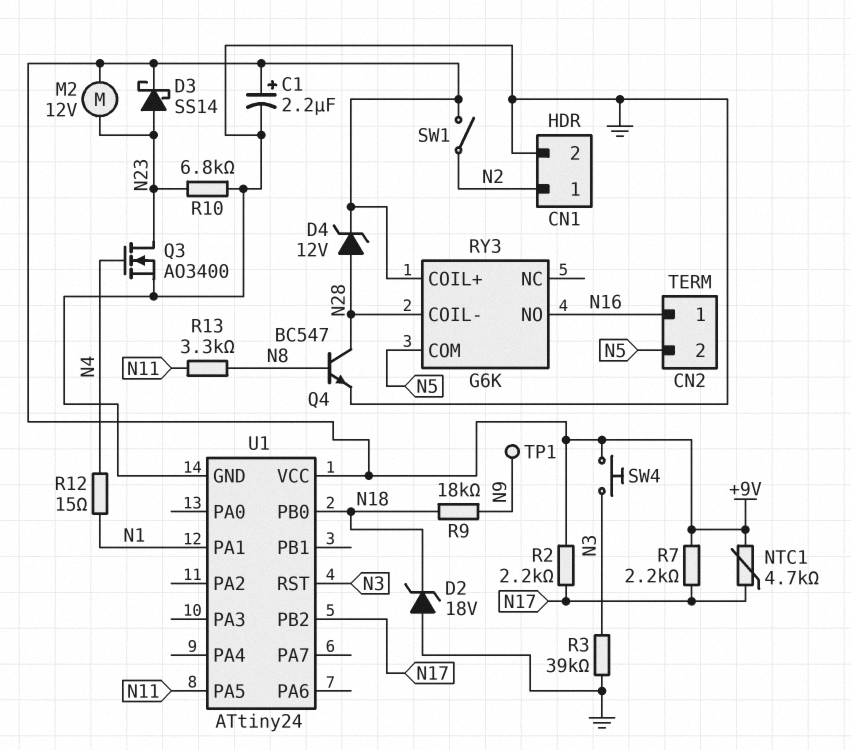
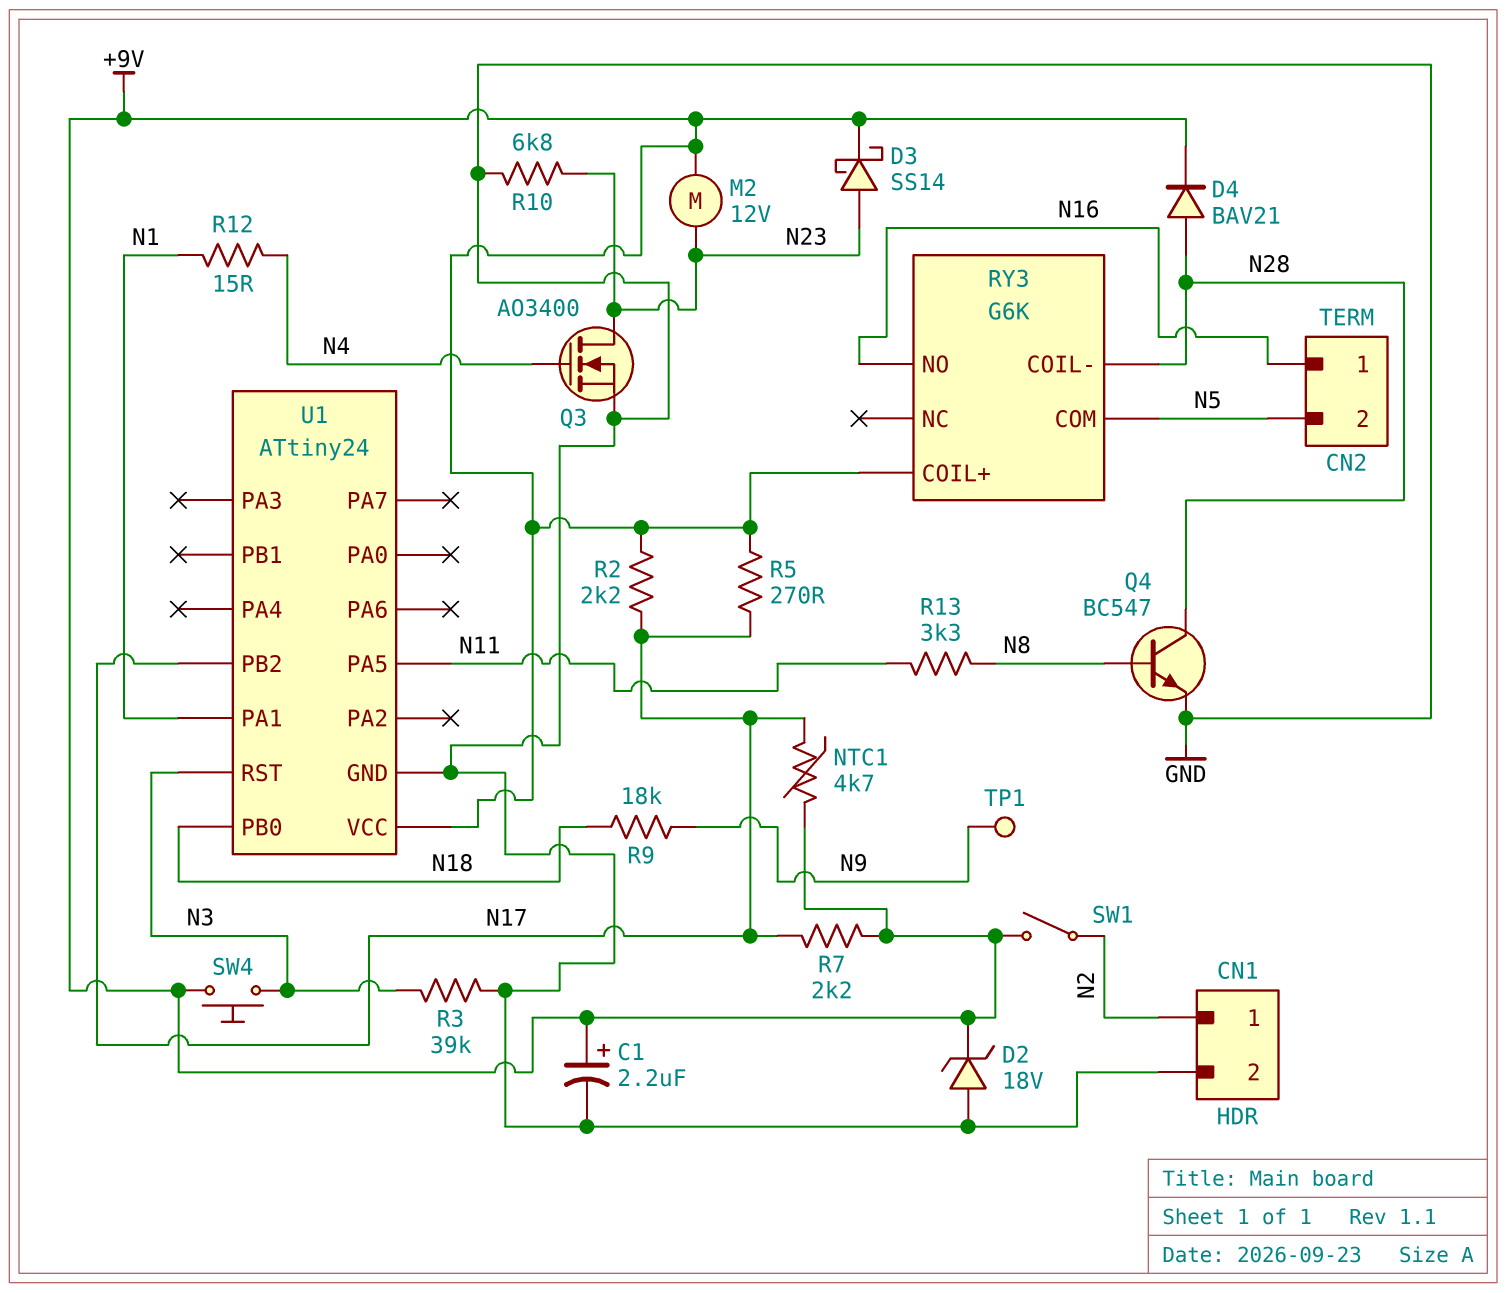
D2: zener 18V (A GND, K N18) -> zener 18V (A GND, K +9V)
D4: zener 12V (A N28, K +9V) -> diode BAV21 (A N28, K +9V)
R5: none -> 270 (+9V, N17)

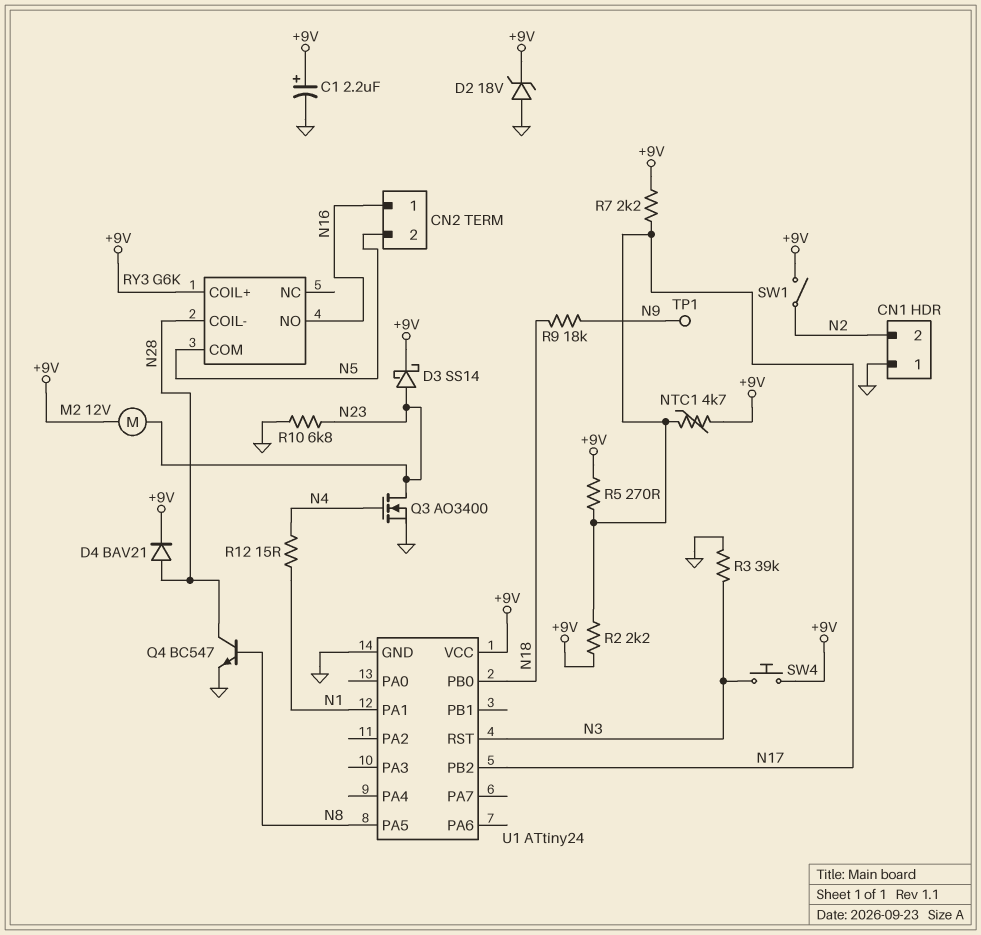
CN1 pin 1: N2 -> GND
CN1 pin 2: GND -> N2
R13: 3.3k (N8, N11) -> none
U1 pin PA5: N11 -> N8

